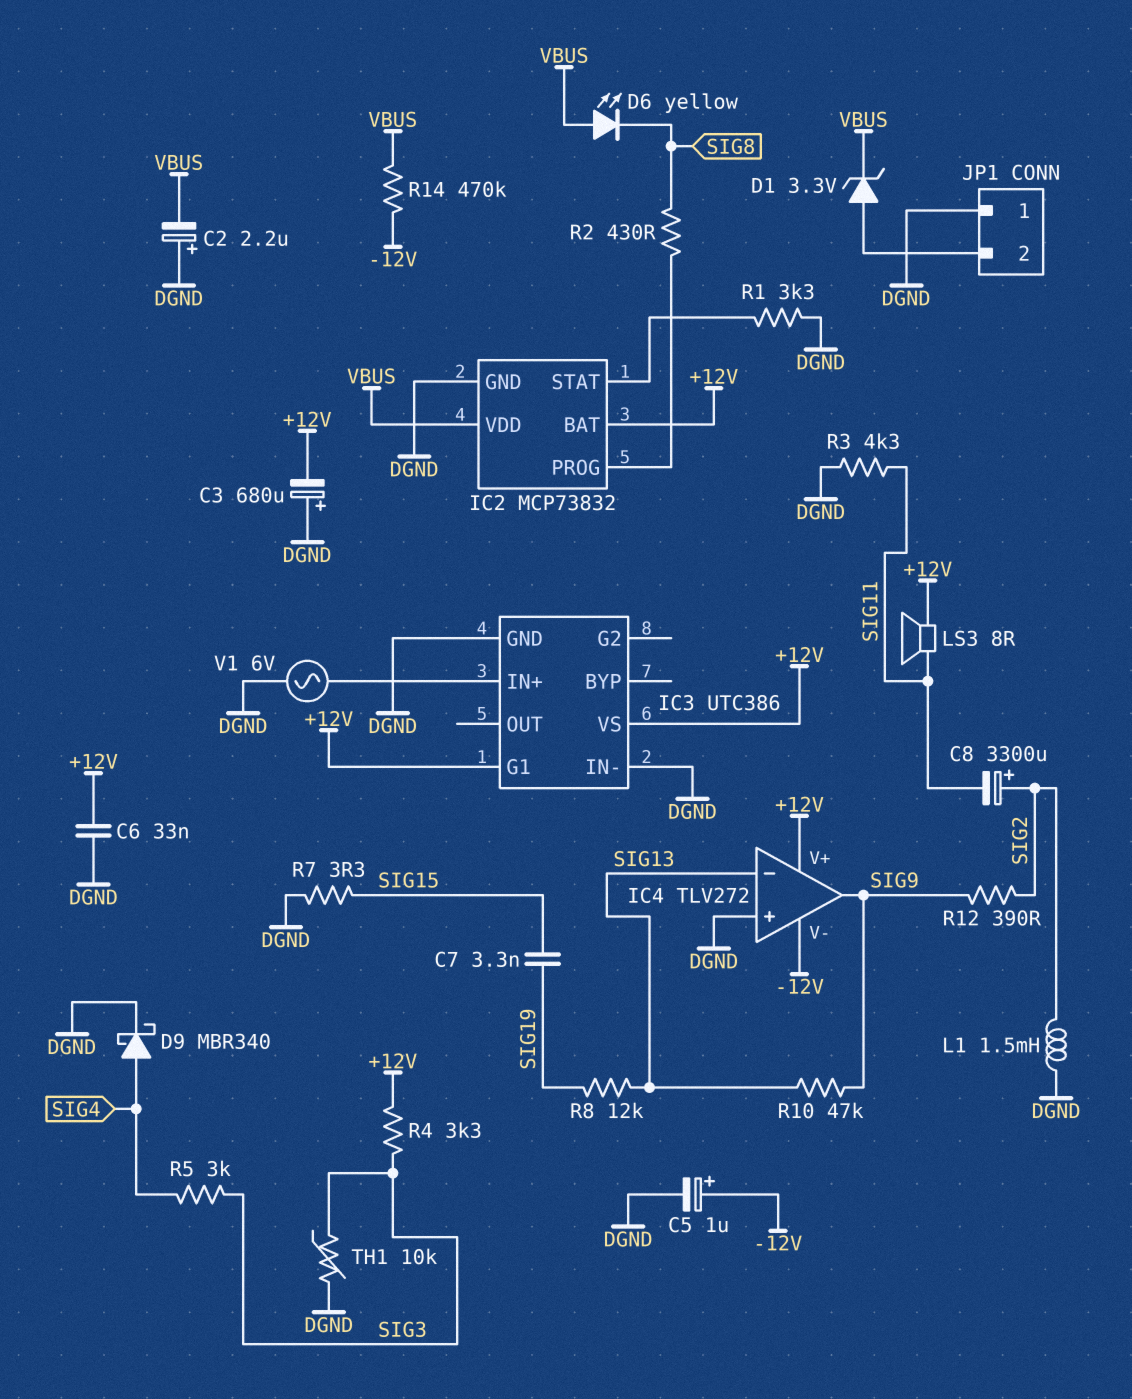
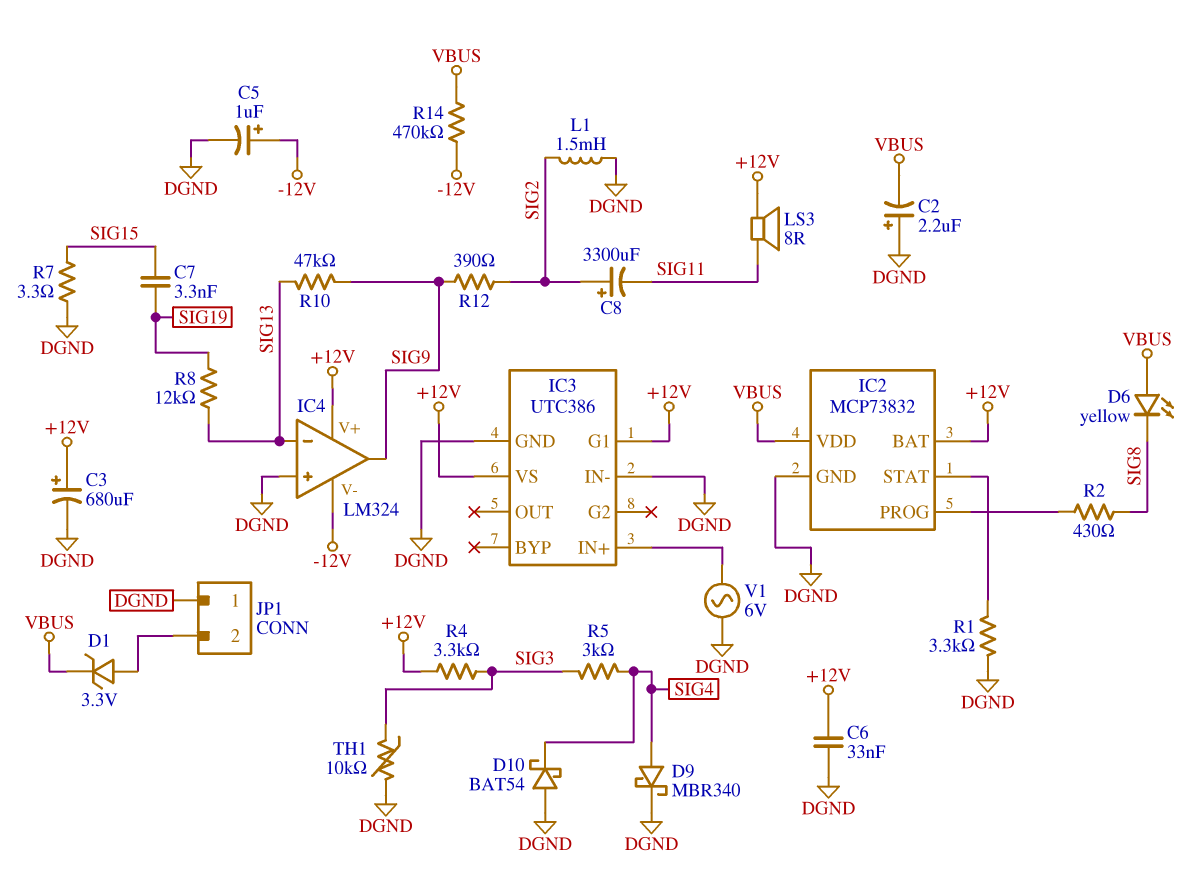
C3: 680uF (plus DGND, minus +12V) -> 680uF (plus +12V, minus DGND)
D10: none -> schottky BAT54 (A DGND, K SIG4)
IC4: TLV272 -> LM324
R3: 4.3k (DGND, SIG11) -> none

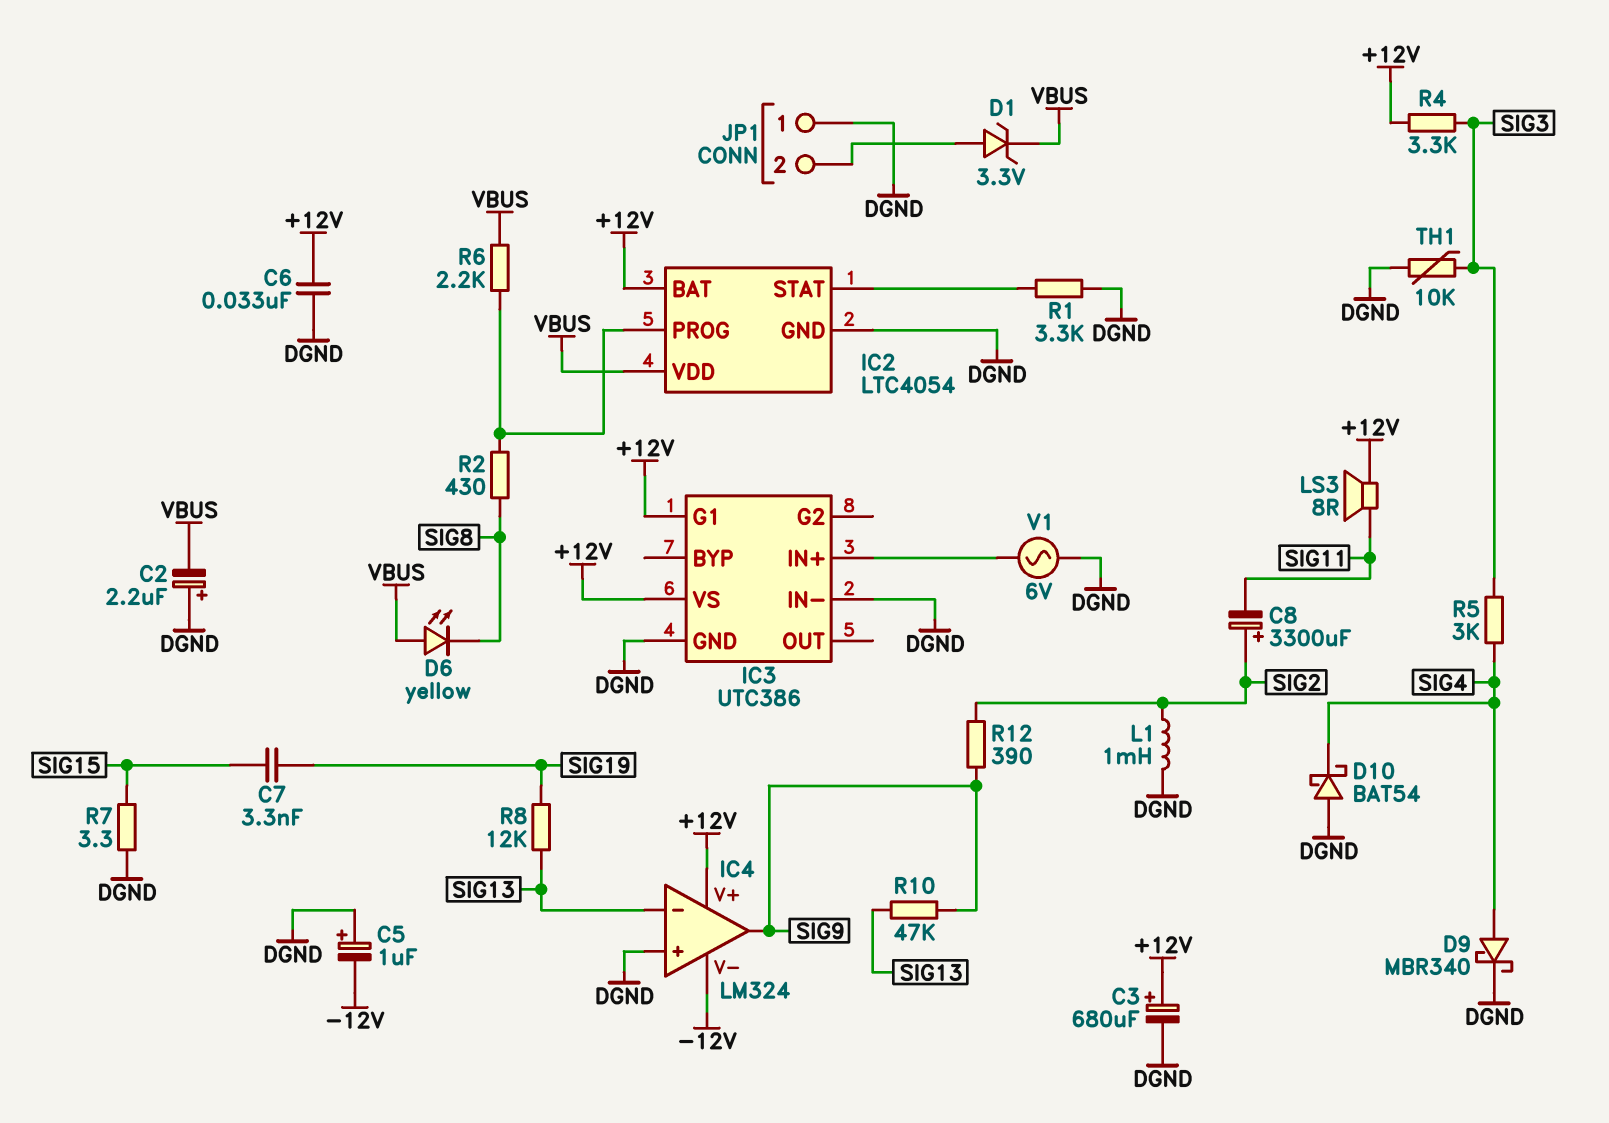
C5: 1uF (plus -12V, minus DGND) -> 1uF (plus DGND, minus -12V)
IC2: MCP73832 -> LTC4054
L1: 1.5mH (DGND, SIG2) -> 1mH (DGND, SIG2)
R6: none -> 2.2k (IC2/PROG, VBUS)
R14: 470k (-12V, VBUS) -> none

